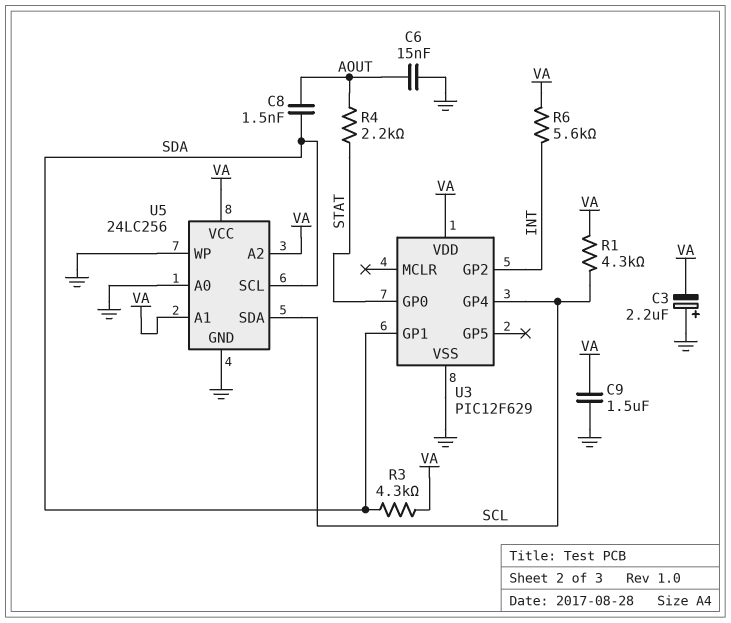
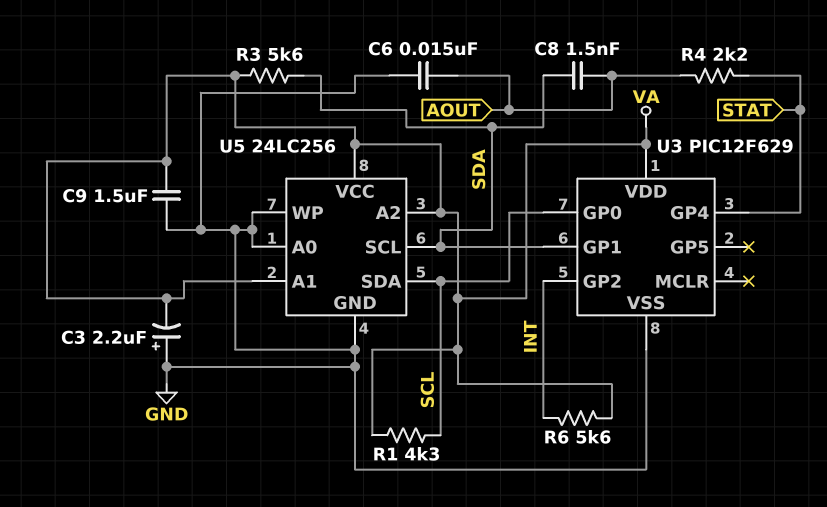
R3: 4.3k (SDA, VA) -> 5.6k (SDA, VA)
U3 pin GP0: STAT -> SCL
U3 pin GP4: SCL -> STAT

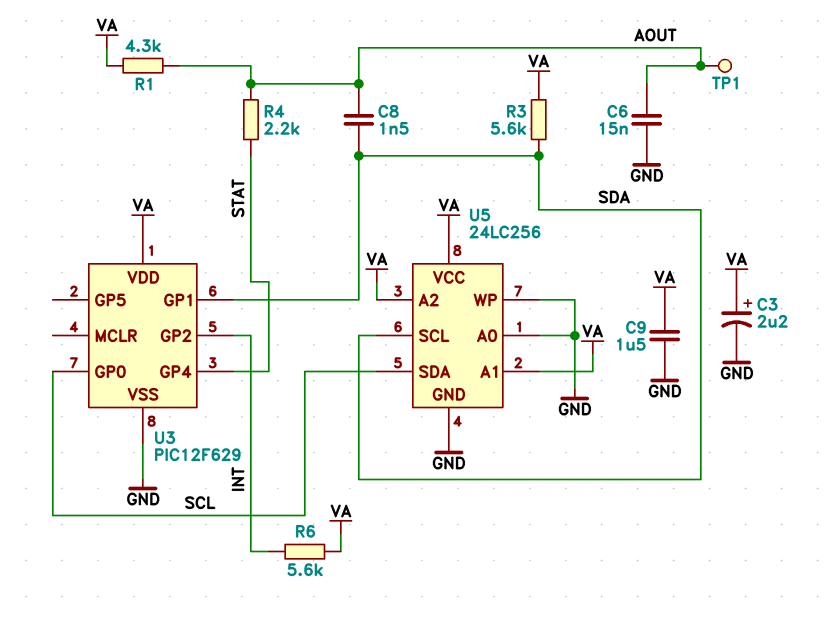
C3: 2.2uF (plus GND, minus VA) -> 2.2uF (plus VA, minus GND)
R1: 4.3k (SCL, VA) -> 4.3k (AOUT, VA)
TP1: none -> test point (AOUT)

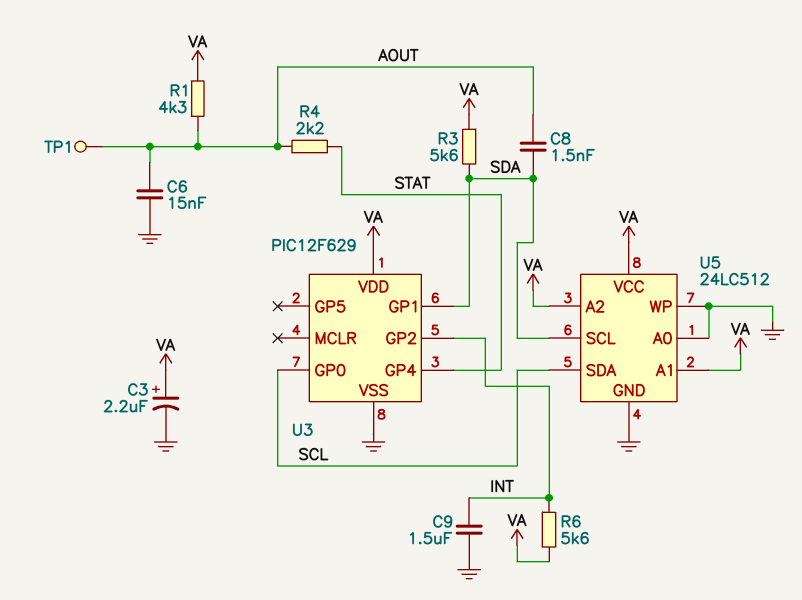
C9: 1.5uF (GND, VA) -> 1.5uF (GND, INT)
U5: 24LC256 -> 24LC512

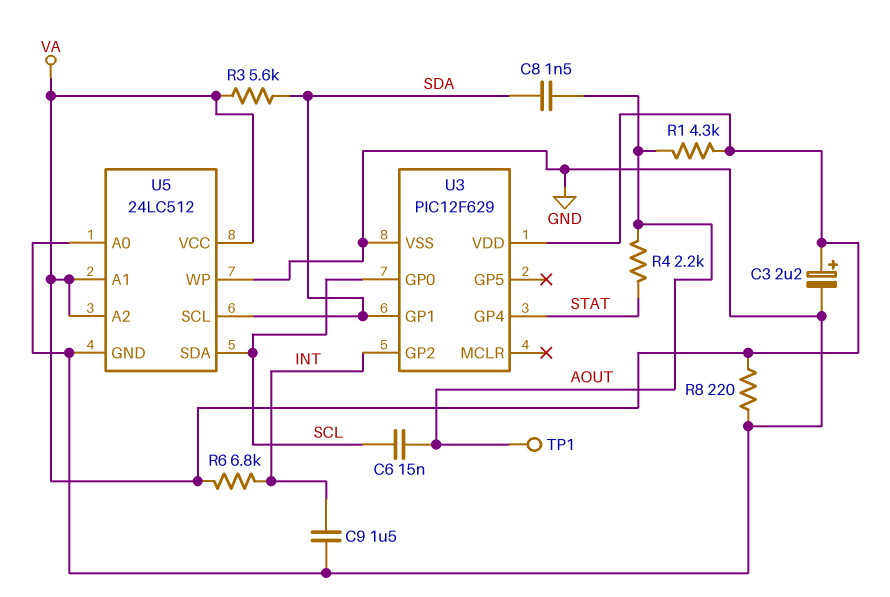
C6: 15nF (AOUT, GND) -> 15nF (AOUT, SCL)
R6: 5.6k (INT, VA) -> 6.8k (INT, VA)
R8: none -> 220 (GND, VA)

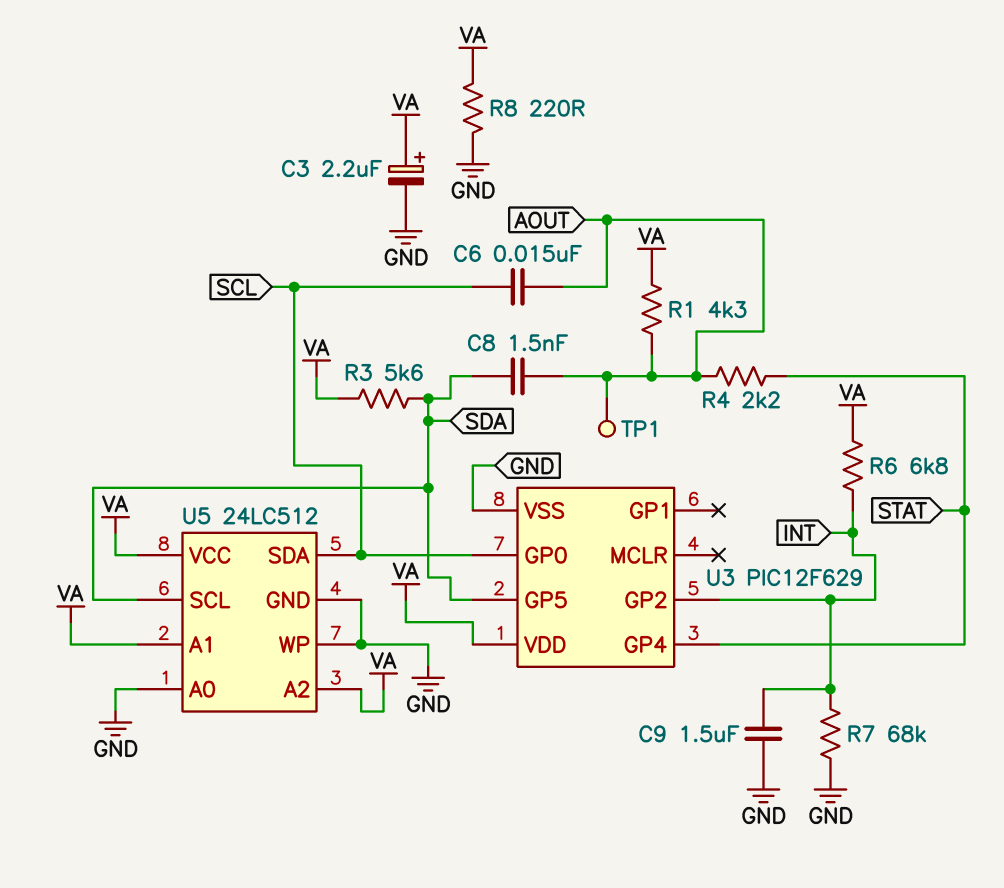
R7: none -> 68k (GND, INT)
U3 pin GP1: SDA -> none
U3 pin GP5: none -> SDA

